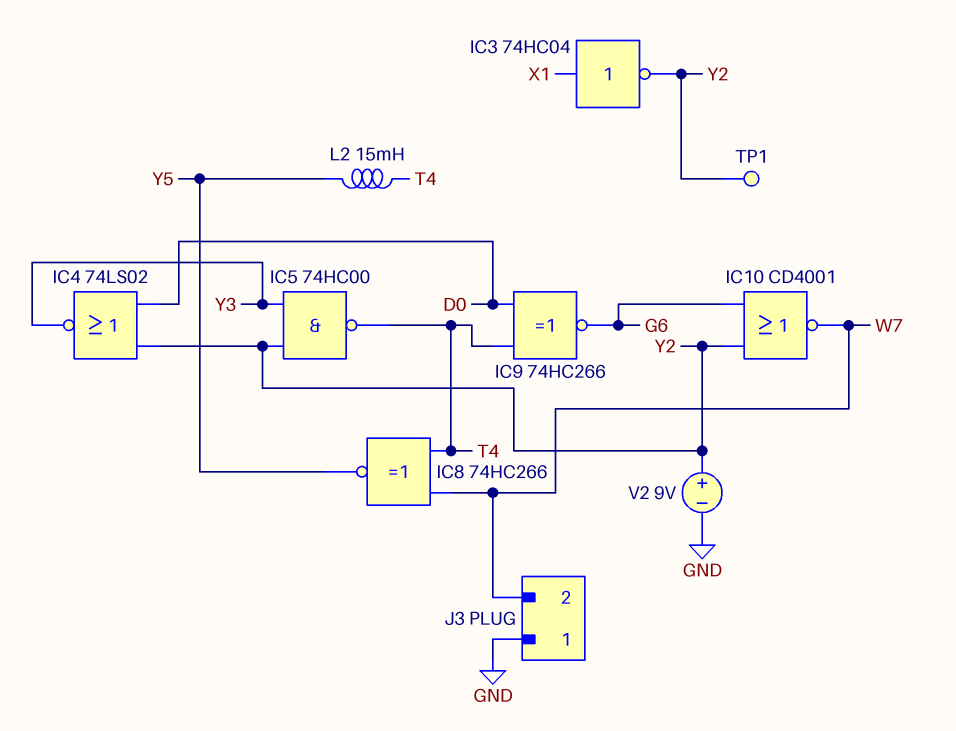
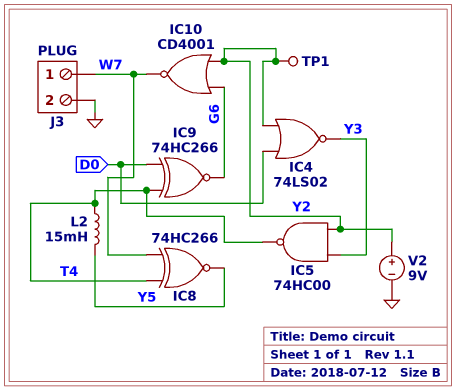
IC3: NOT 74HC04 (in X1, out Y2) -> none
J3 pin 1: GND -> W7
J3 pin 2: W7 -> GND

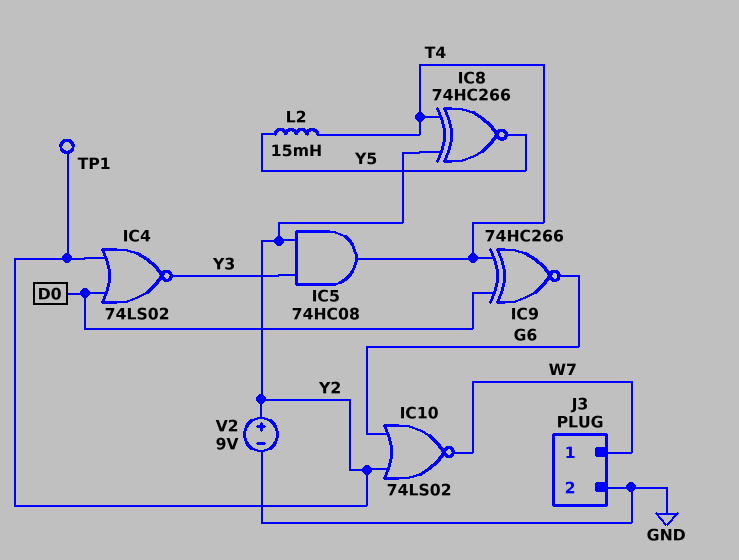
IC5: NAND 74HC00 (in Y2, in Y3, out T4) -> AND 74HC08 (in Y2, in Y3, out T4)
IC8: XNOR 74HC266 (in T4, in W7, out Y5) -> XNOR 74HC266 (in T4, in Y2, out Y5)
IC10: NOR CD4001 (in G6, in Y2, out W7) -> NOR 74LS02 (in G6, in Y2, out W7)

